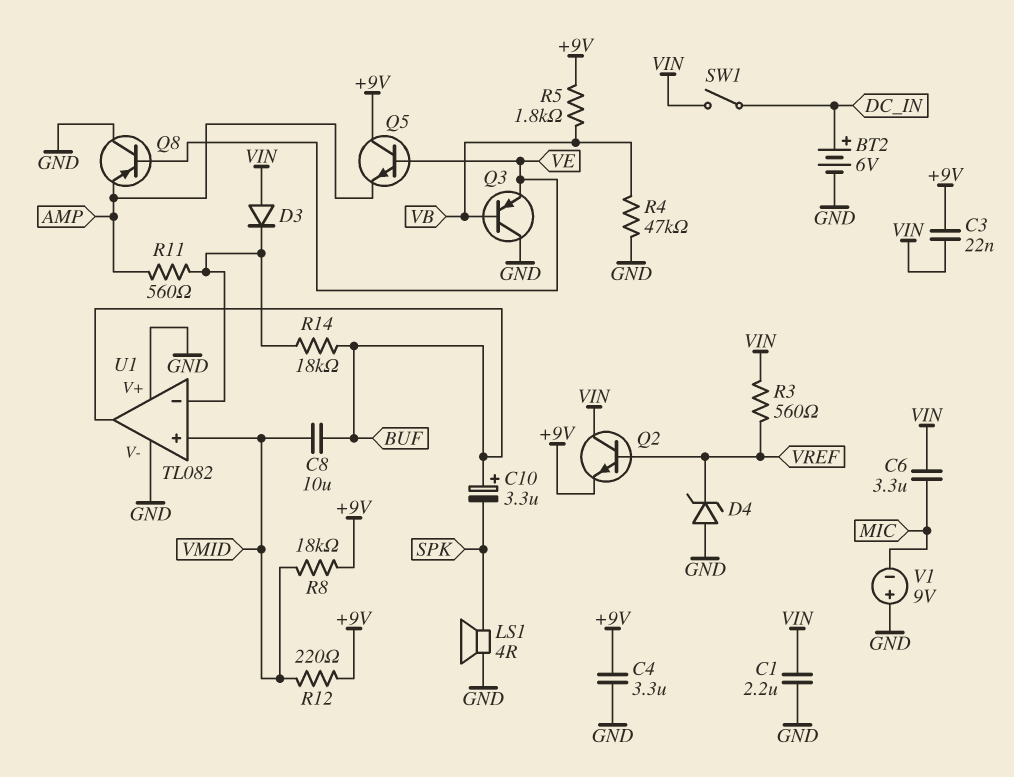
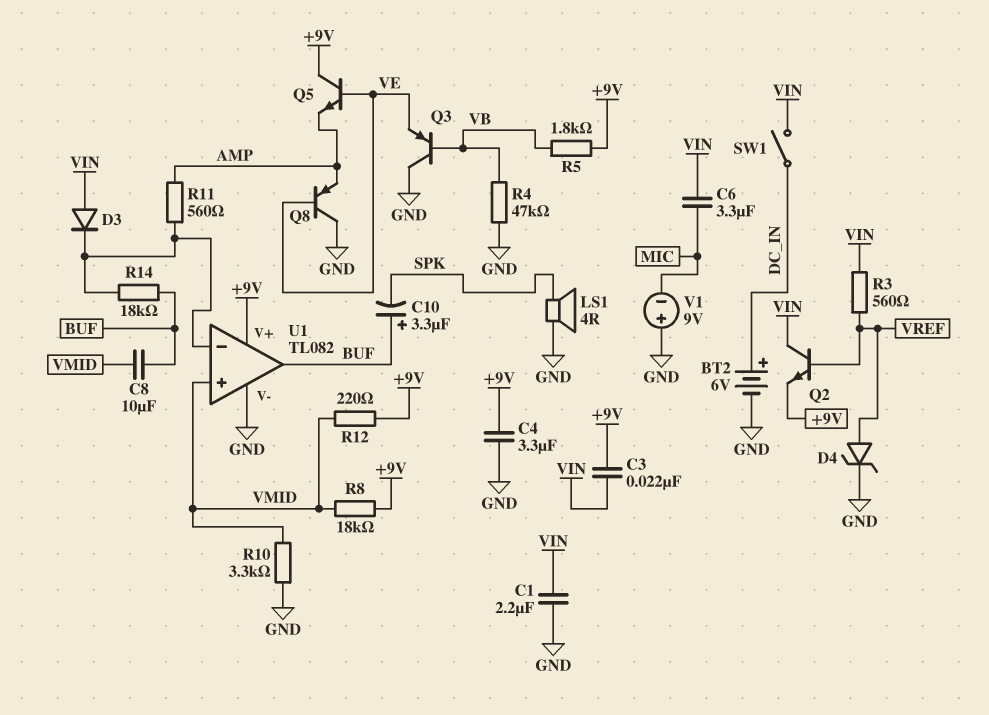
D4: zener (A GND, K VREF) -> zener (A VREF, K GND)
R10: none -> 3.3k (GND, VMID)
U1 pin V+: GND -> +9V

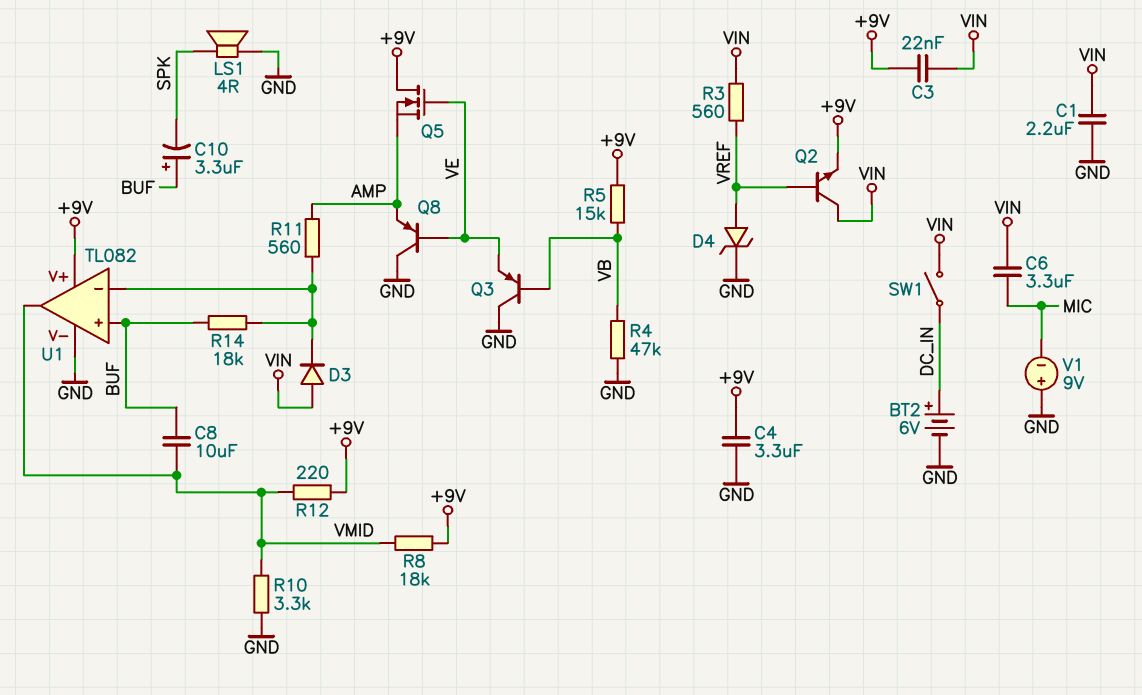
Q5: NPN (B VE, C +9V, E AMP) -> NMOS (G VE, D +9V, S AMP)
R5: 1.8k (+9V, VB) -> 15k (+9V, VB)
U1 pin in+: VMID -> BUF
U1 pin out: BUF -> VMID

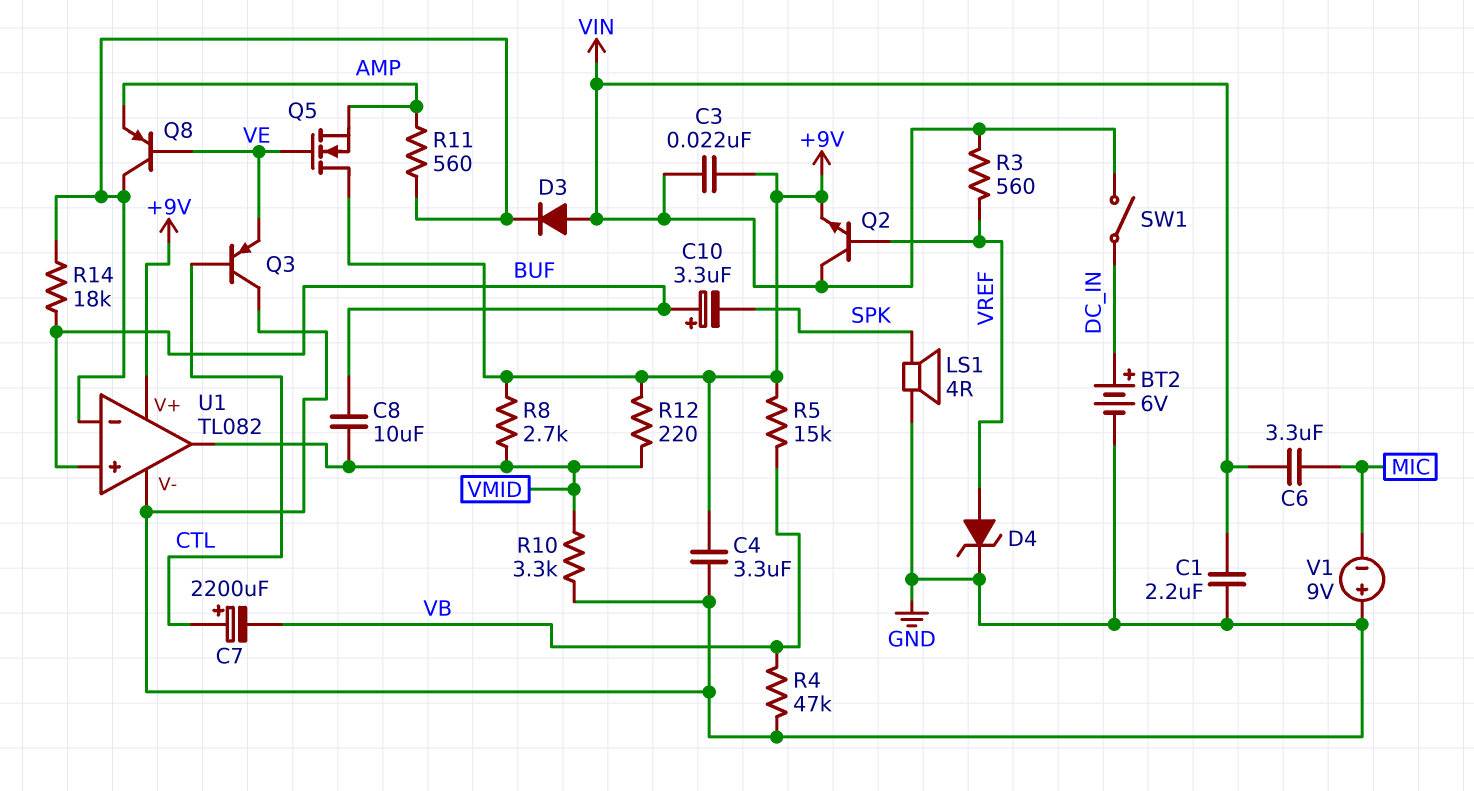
C7: none -> 2200uF (plus CTL, minus VB)
Q3: PNP (B VB, C GND, E VE) -> PNP (B CTL, C GND, E VE)
Q8: PNP (B VE, C GND, E AMP) -> PNP (B VE, C U1/in-, E AMP)
R8: 18k (+9V, VMID) -> 2.7k (+9V, VMID)

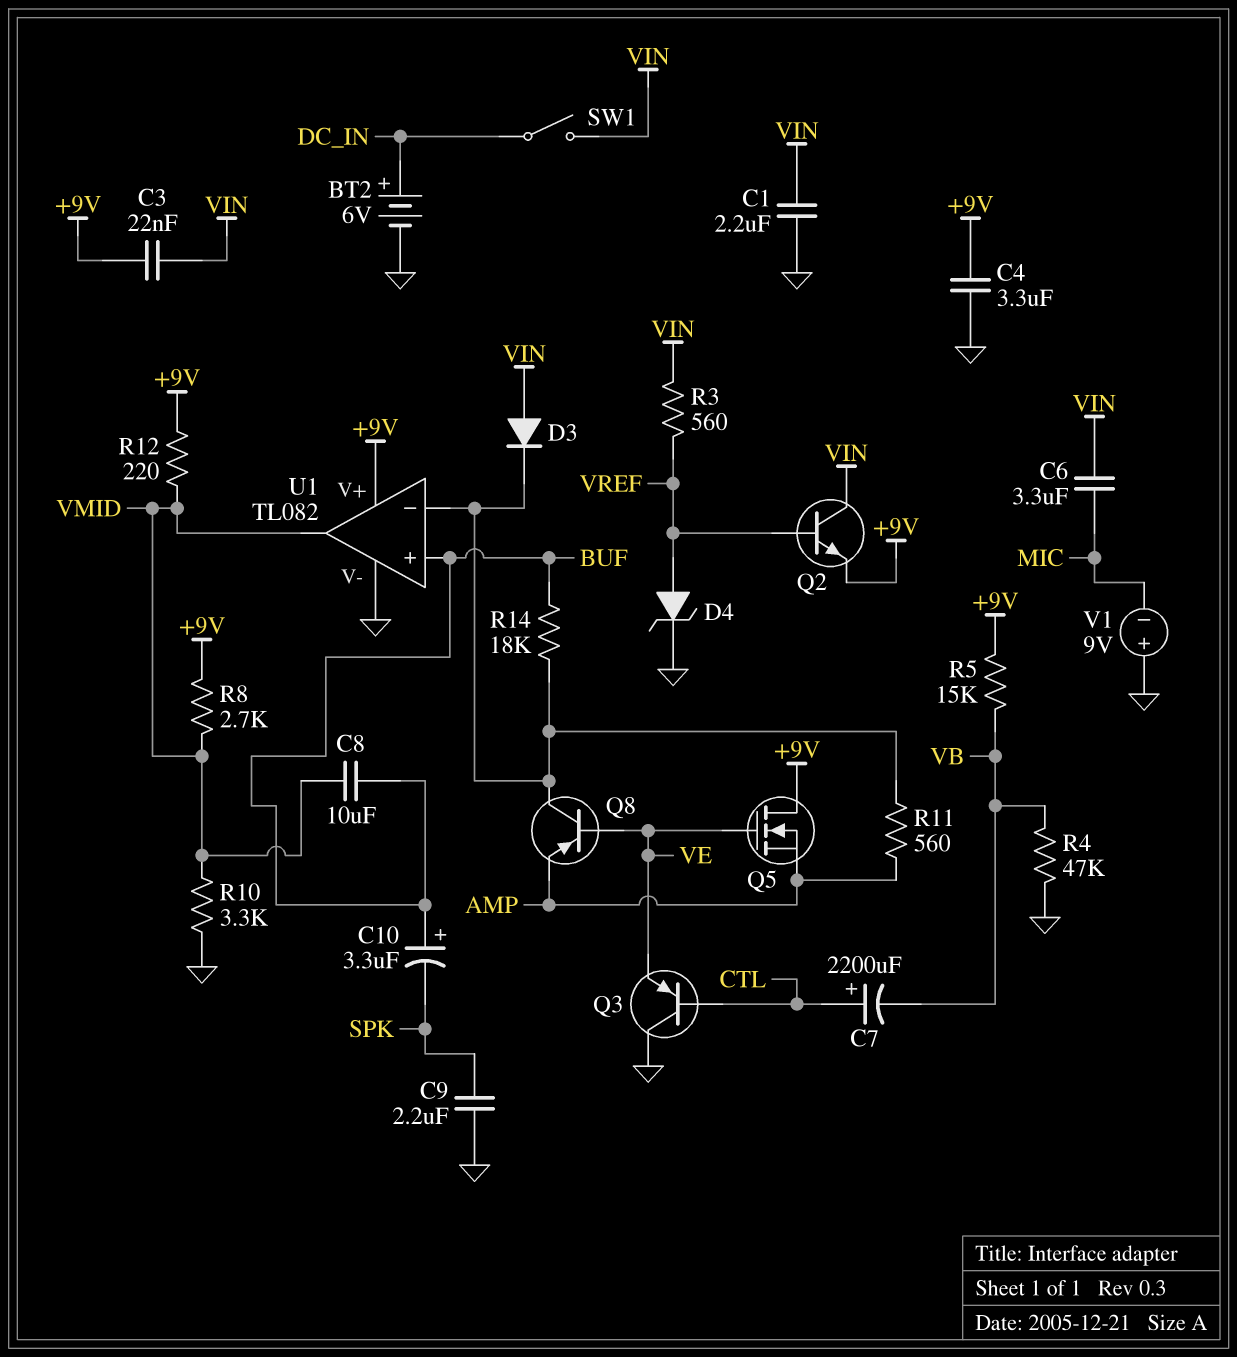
C9: none -> 2.2uF (GND, SPK)
LS1: speaker 4R (GND, SPK) -> none

